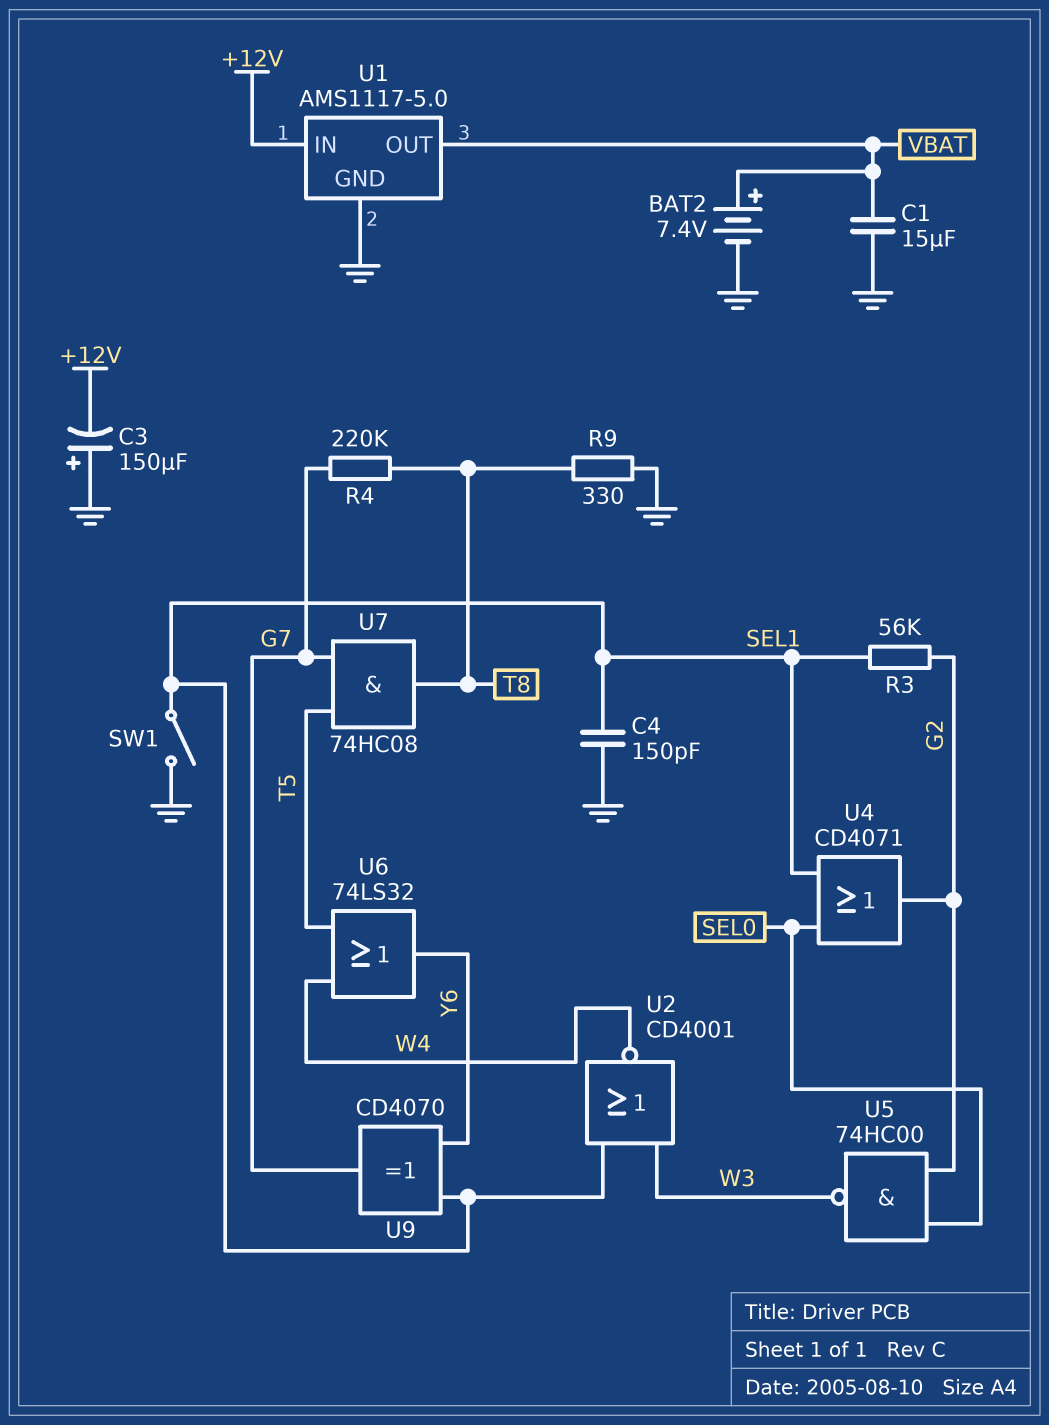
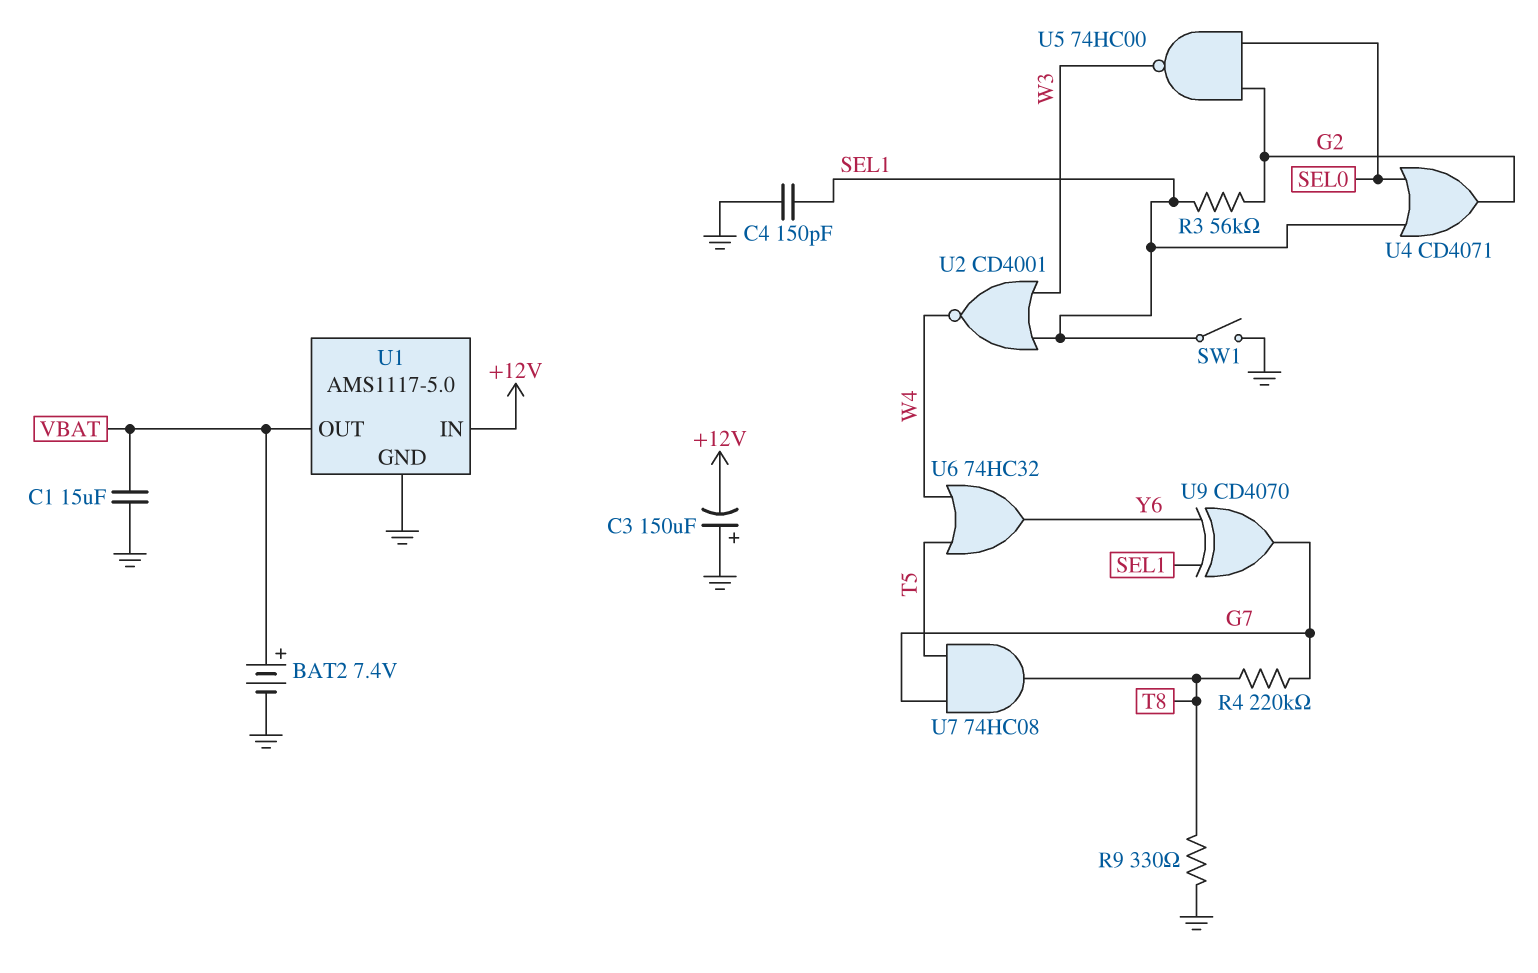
U6: OR 74LS32 (in T5, in W4, out Y6) -> OR 74HC32 (in T5, in W4, out Y6)

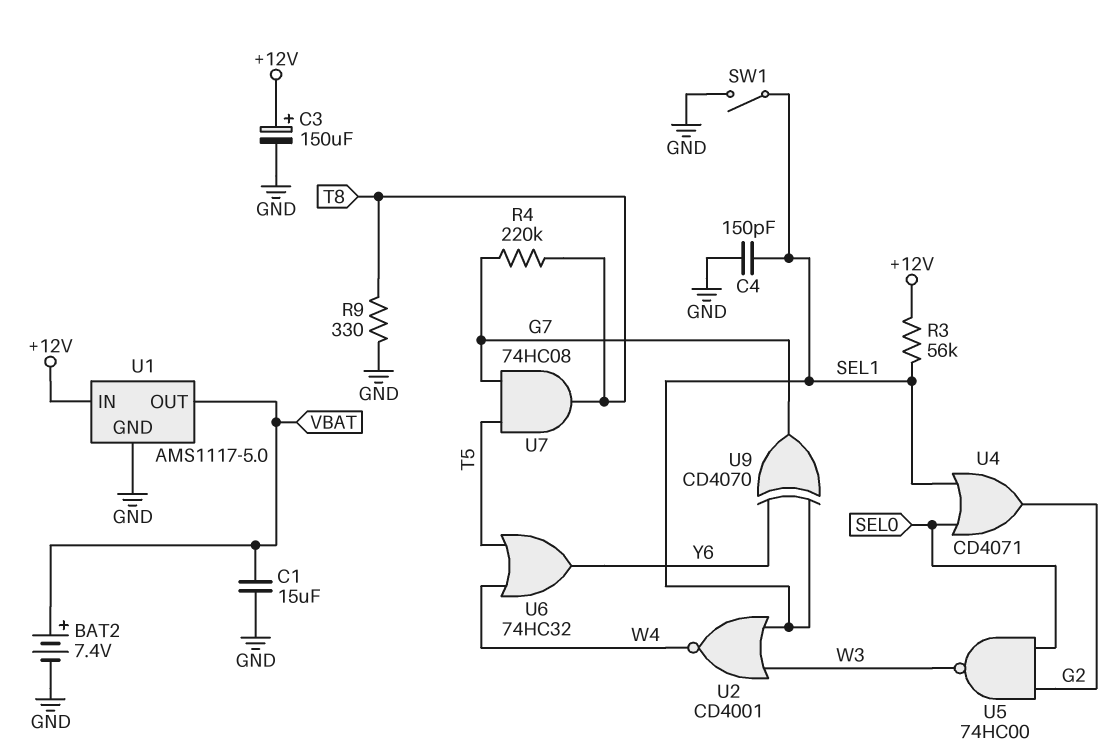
C3: 150uF (plus GND, minus +12V) -> 150uF (plus +12V, minus GND)
R3: 56k (G2, SEL1) -> 56k (+12V, SEL1)

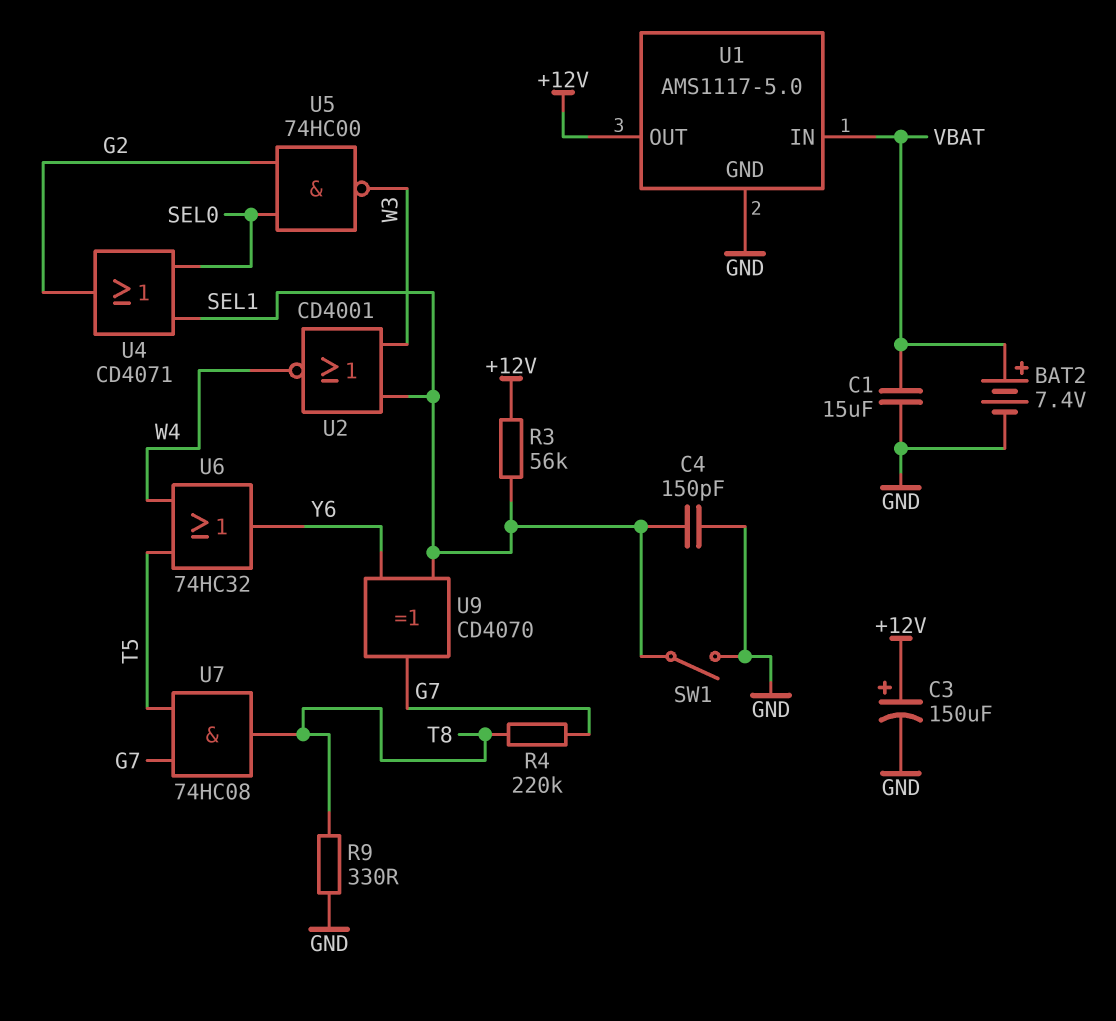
U1 pin IN: +12V -> VBAT
U1 pin OUT: VBAT -> +12V

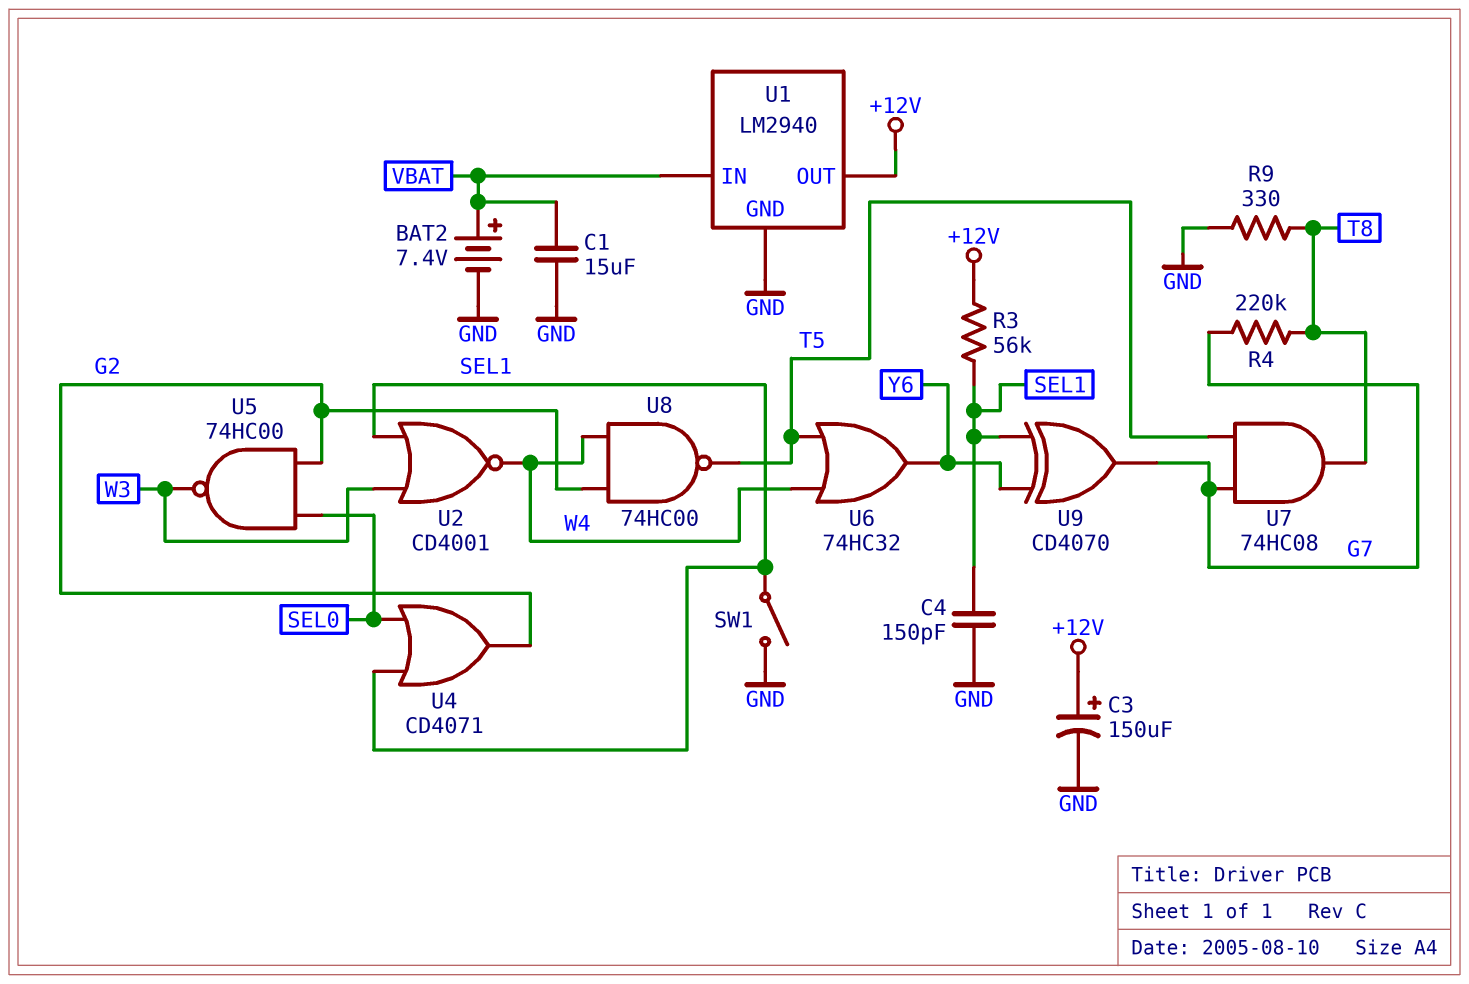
U1: AMS1117-5.0 -> LM2940
U8: none -> NAND 74HC00 (in G2, in W4, out T5)

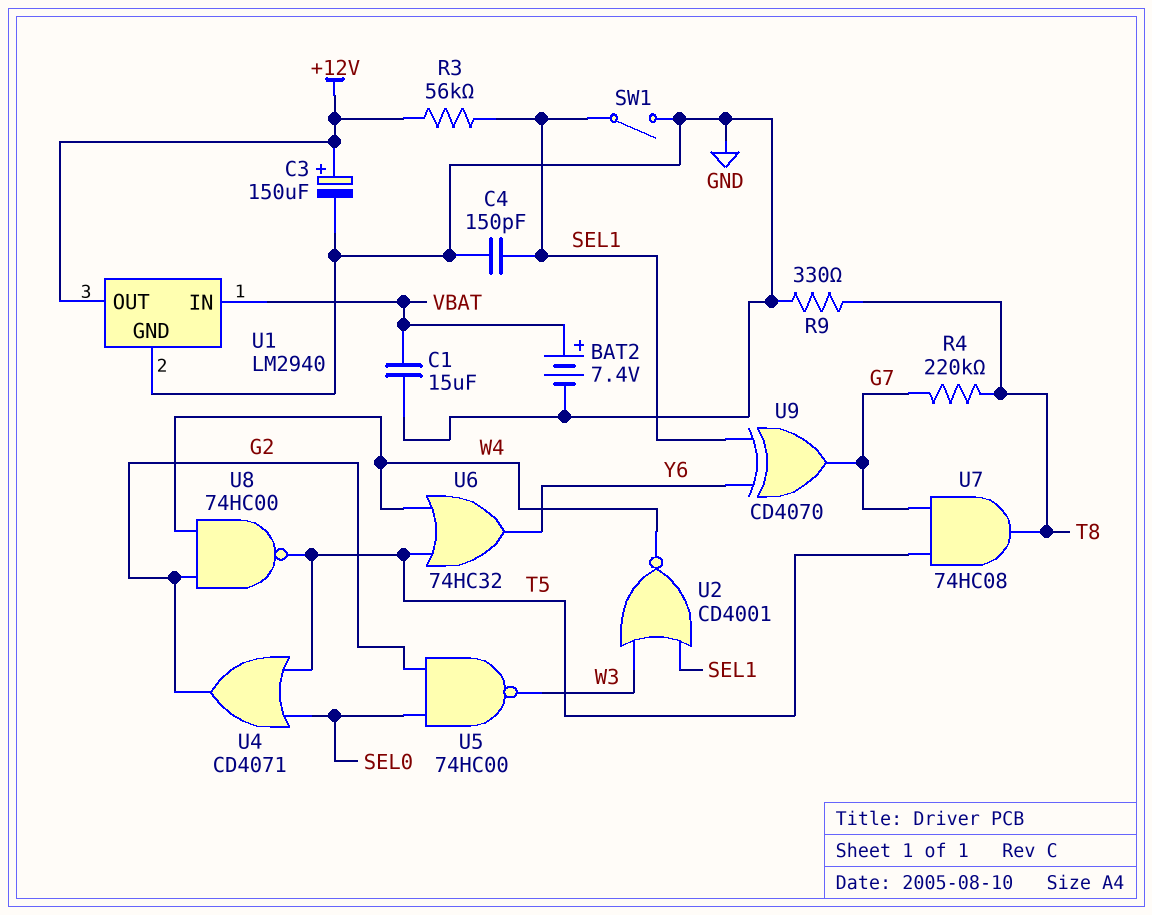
U4: OR CD4071 (in SEL0, in SEL1, out G2) -> OR CD4071 (in SEL0, in T5, out G2)

